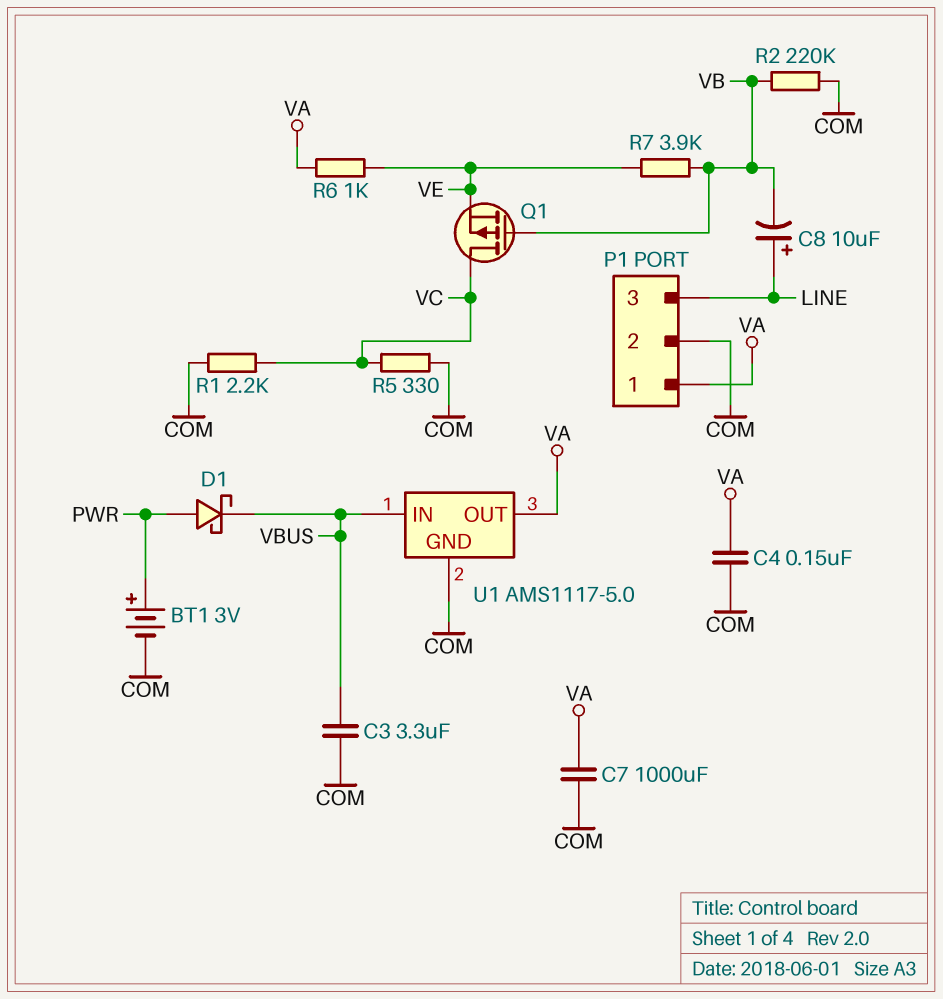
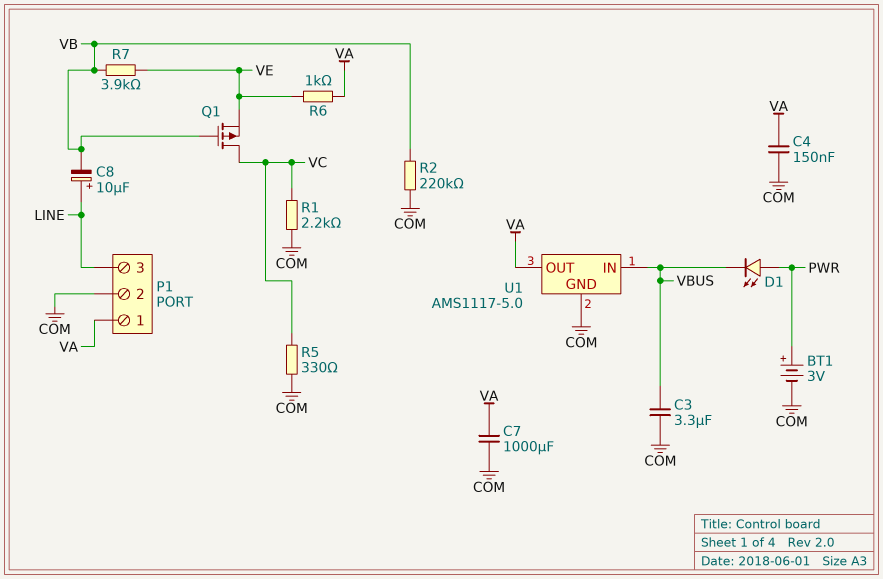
D1: schottky (A PWR, K VBUS) -> LED (A PWR, K VBUS)

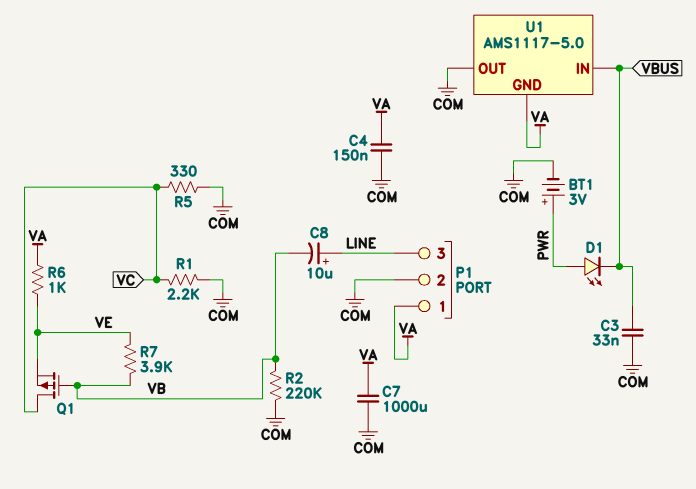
C3: 3.3uF (COM, VBUS) -> 33nF (COM, VBUS)
U1 pin GND: COM -> VA
U1 pin OUT: VA -> COM

